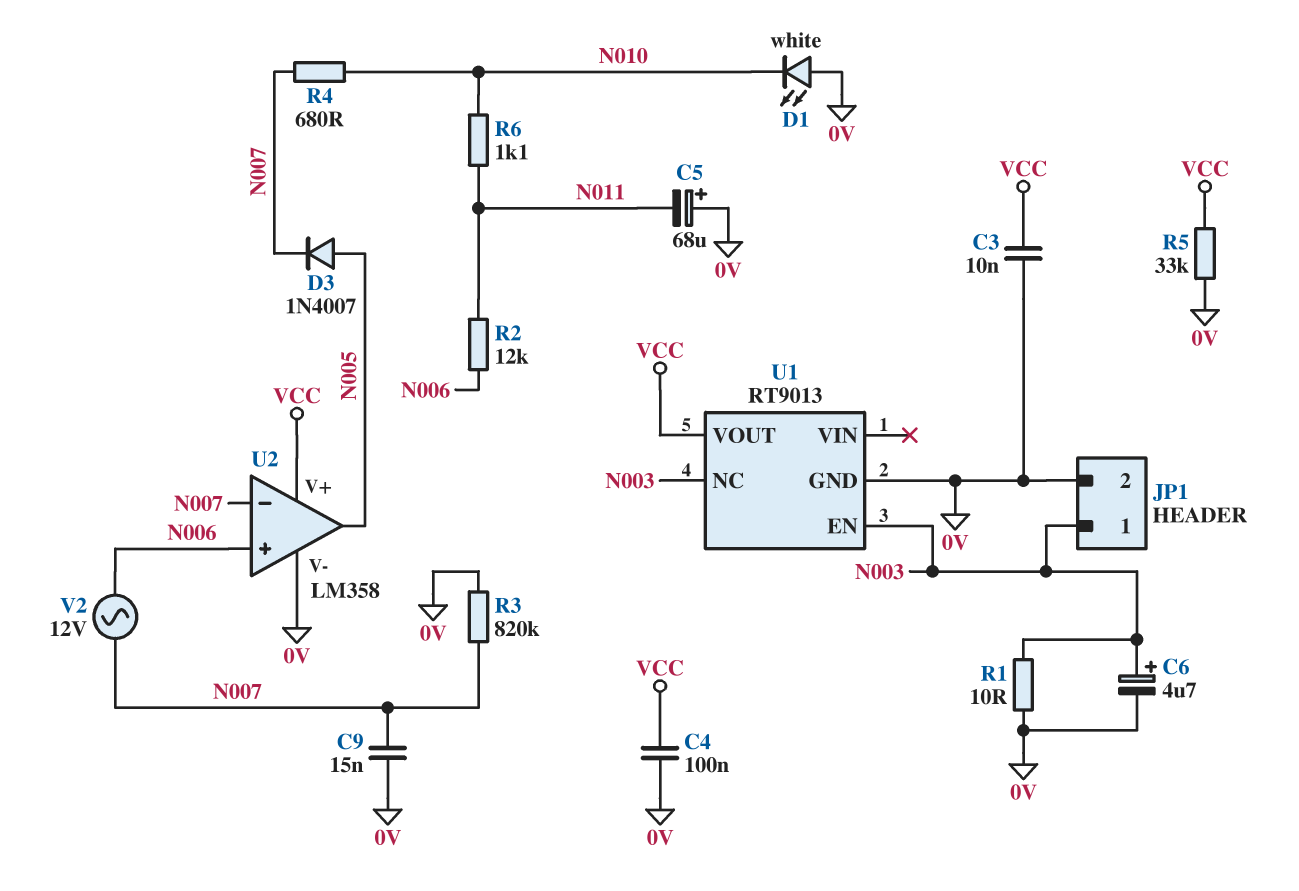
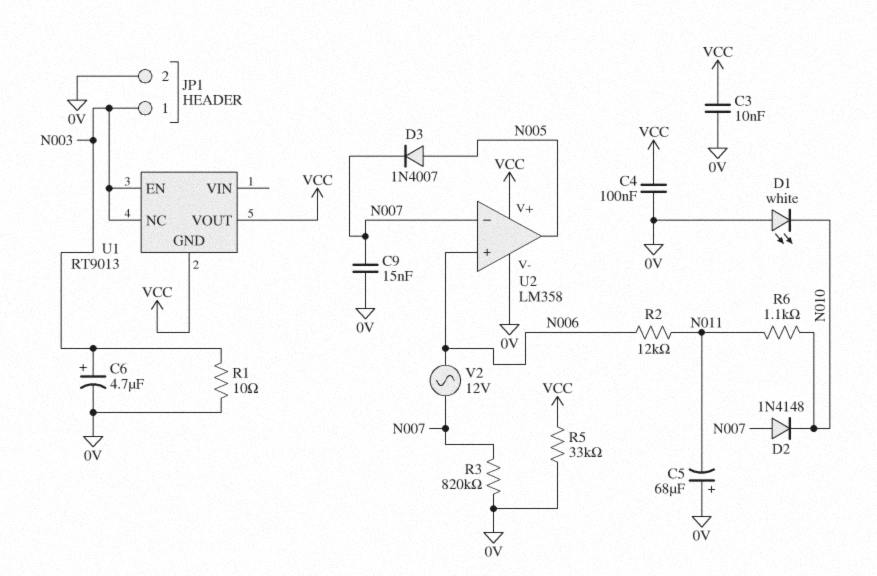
D2: none -> diode 1N4148 (A N007, K N010)
R4: 680 (N007, N010) -> none
U1 pin GND: 0V -> VCC

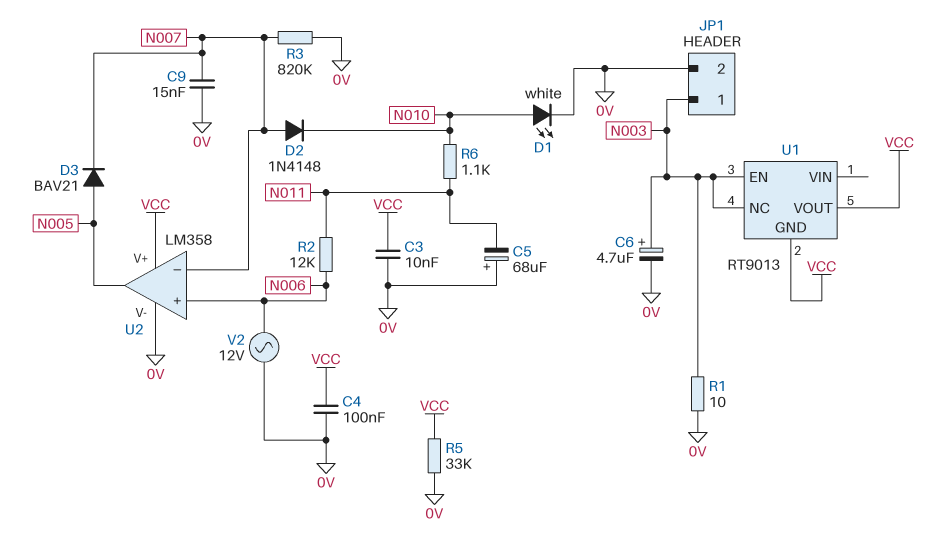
D1: LED white (A 0V, K N010) -> LED white (A N010, K 0V)
D3: diode 1N4007 (A N005, K N007) -> diode BAV21 (A N005, K N007)
V2: AC 12V (N006, N007) -> AC 12V (0V, N006)

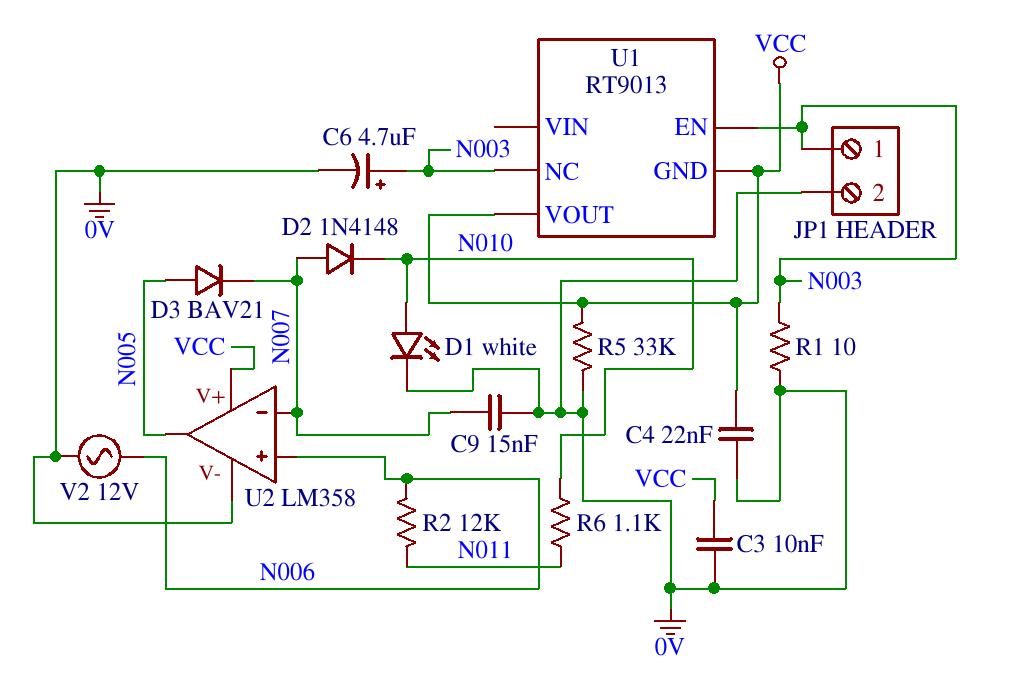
C4: 100nF (0V, VCC) -> 22nF (0V, VCC)
C5: 68uF (plus 0V, minus N011) -> none
R3: 820k (0V, N007) -> none

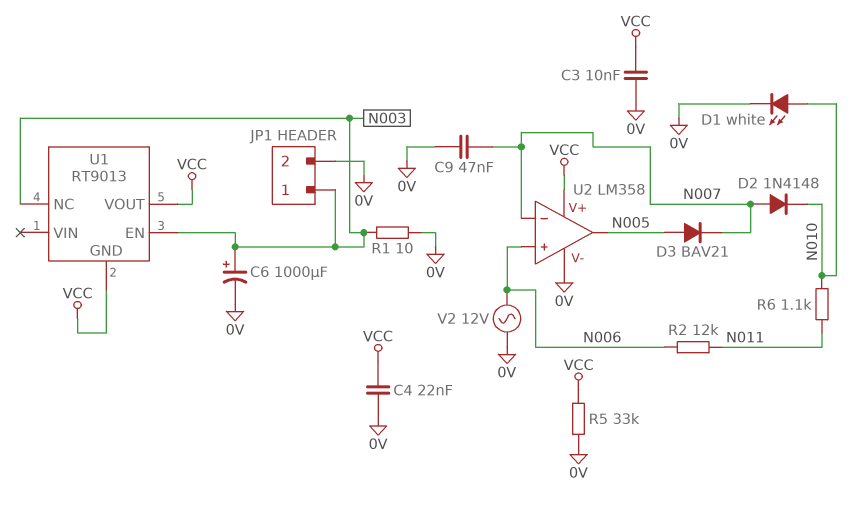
C6: 4.7uF (plus N003, minus 0V) -> 1000uF (plus N003, minus 0V)
C9: 15nF (0V, N007) -> 47nF (0V, N007)

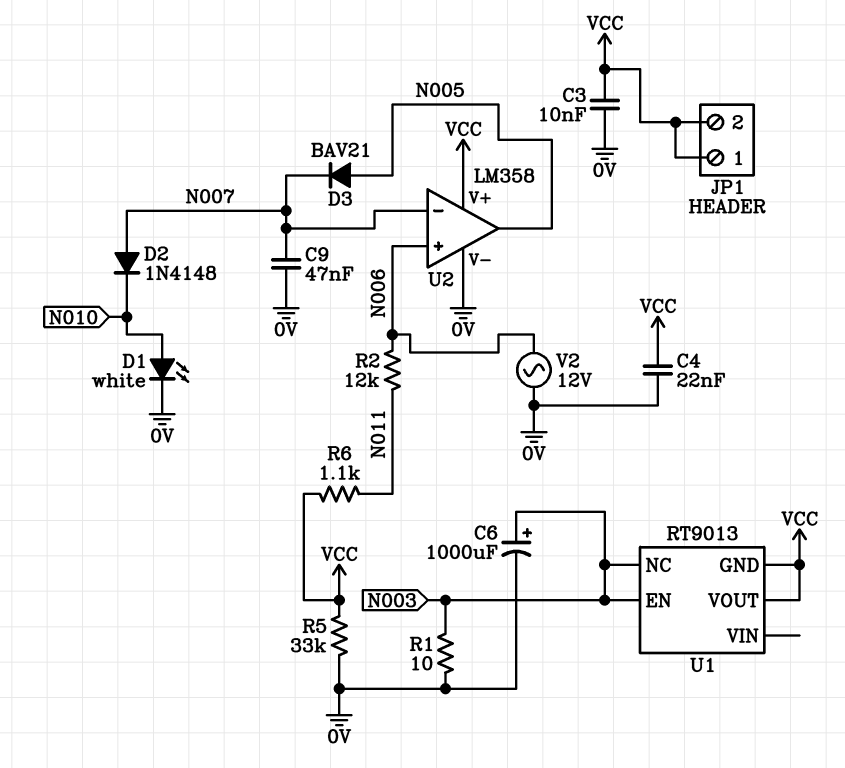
JP1 pin 1: N003 -> VCC
JP1 pin 2: 0V -> VCC
R6: 1.1k (N010, N011) -> 1.1k (N011, VCC)

